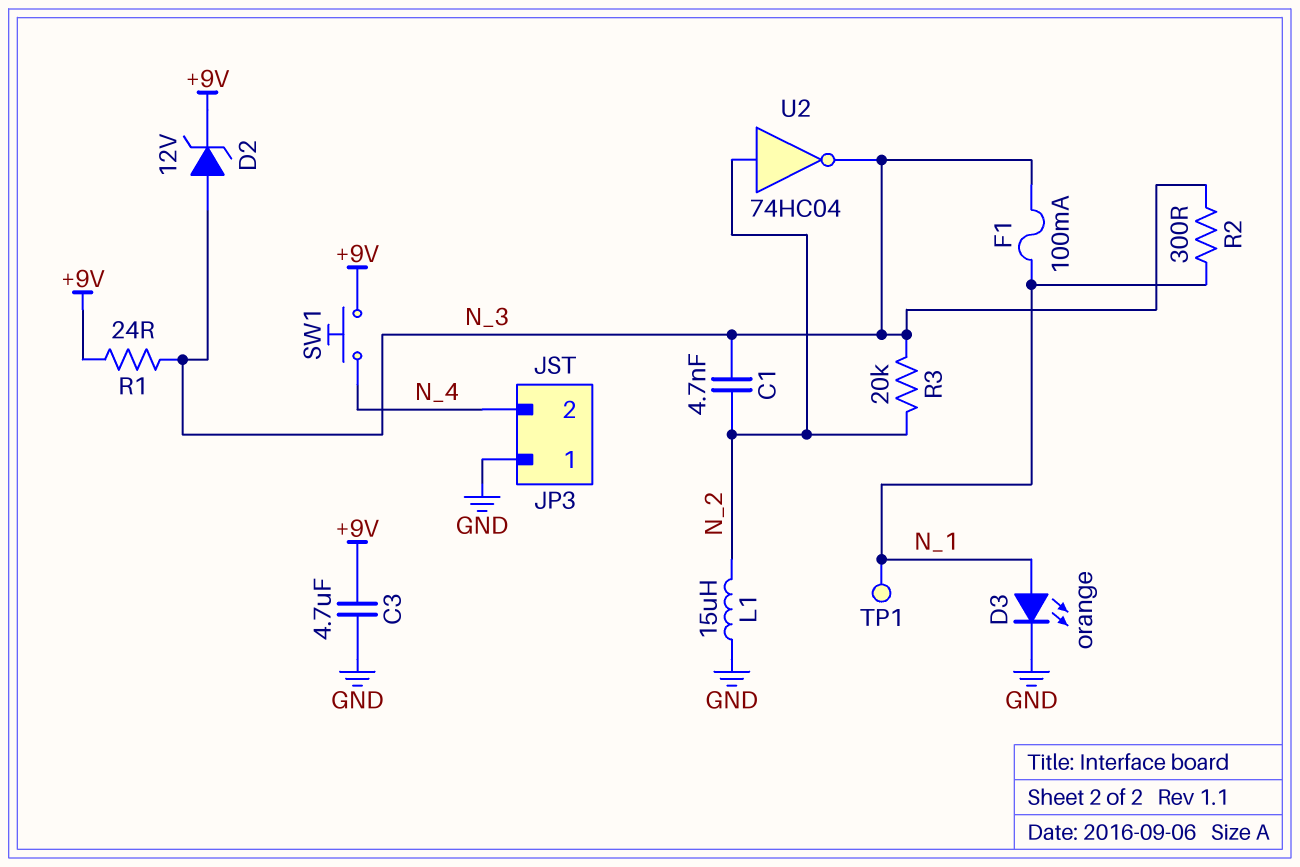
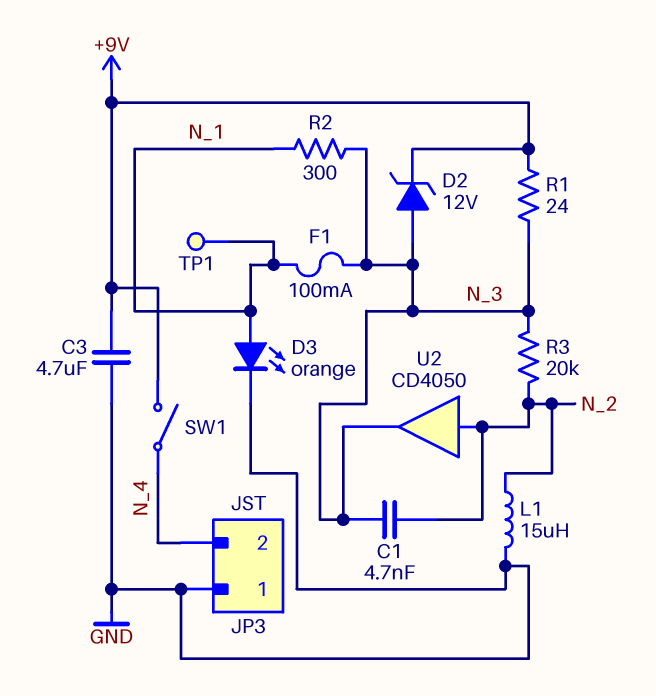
SW1: button (+9V, N_4) -> switch (+9V, N_4)
U2: NOT 74HC04 (in N_2, out N_3) -> buffer CD4050 (in N_2, out N_3)

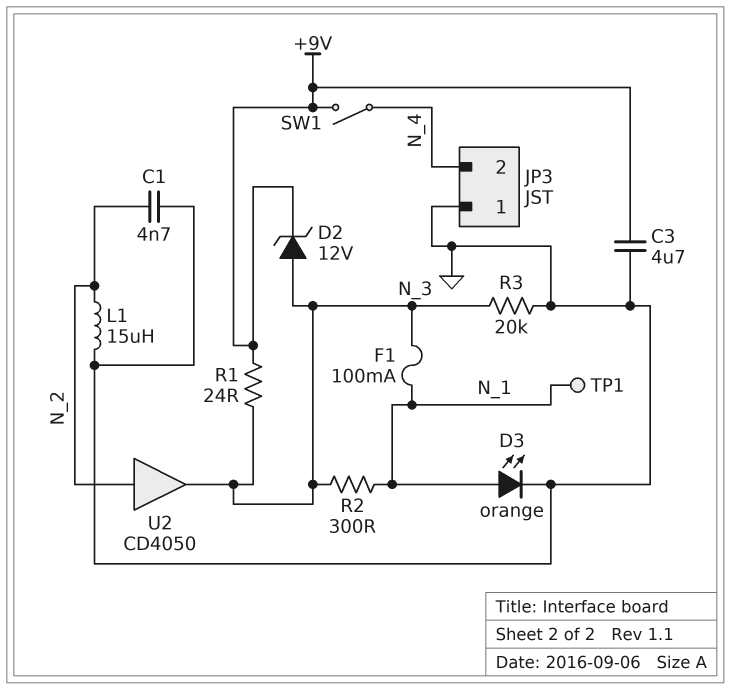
C1: 4.7nF (N_2, N_3) -> 4.7nF (GND, N_2)
R3: 20k (N_2, N_3) -> 20k (GND, N_3)

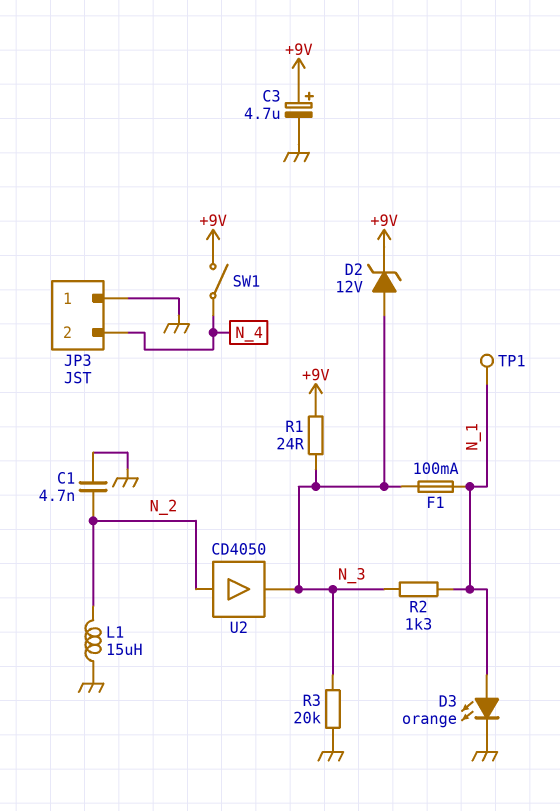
C3: 4.7uF (+9V, GND) -> 4.7uF (plus +9V, minus GND)
R2: 300 (N_1, N_3) -> 1.3k (N_1, N_3)

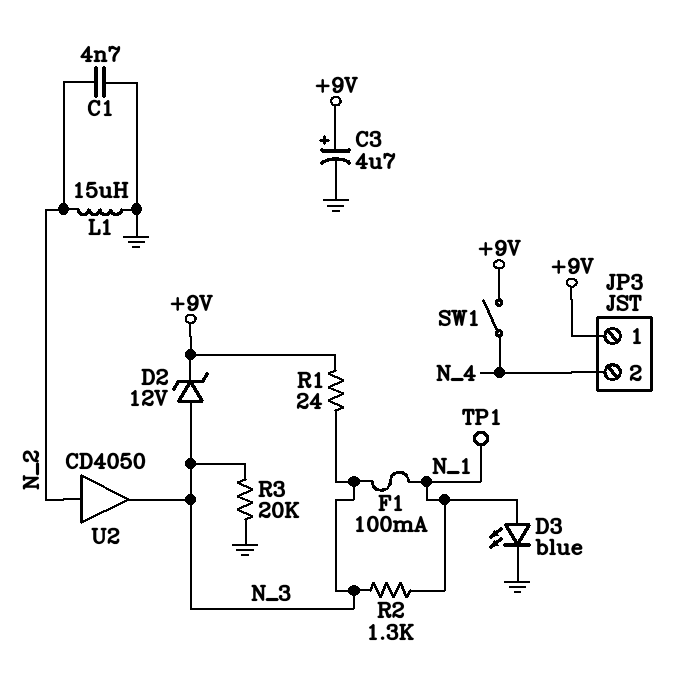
D3: LED orange (A N_1, K GND) -> LED blue (A N_1, K GND)
JP3 pin 1: GND -> +9V

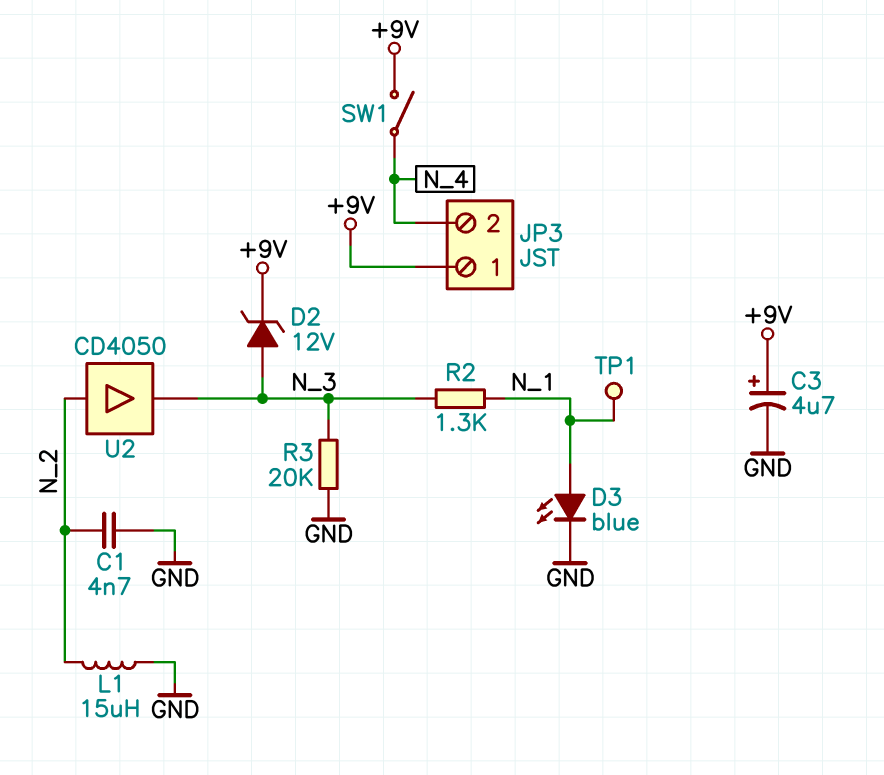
F1: 100mA (N_1, N_3) -> none
R1: 24 (+9V, N_3) -> none

